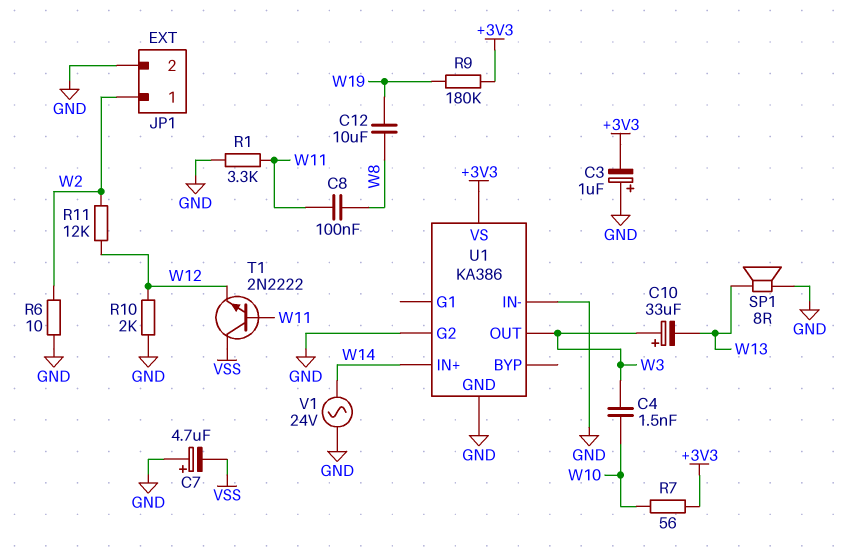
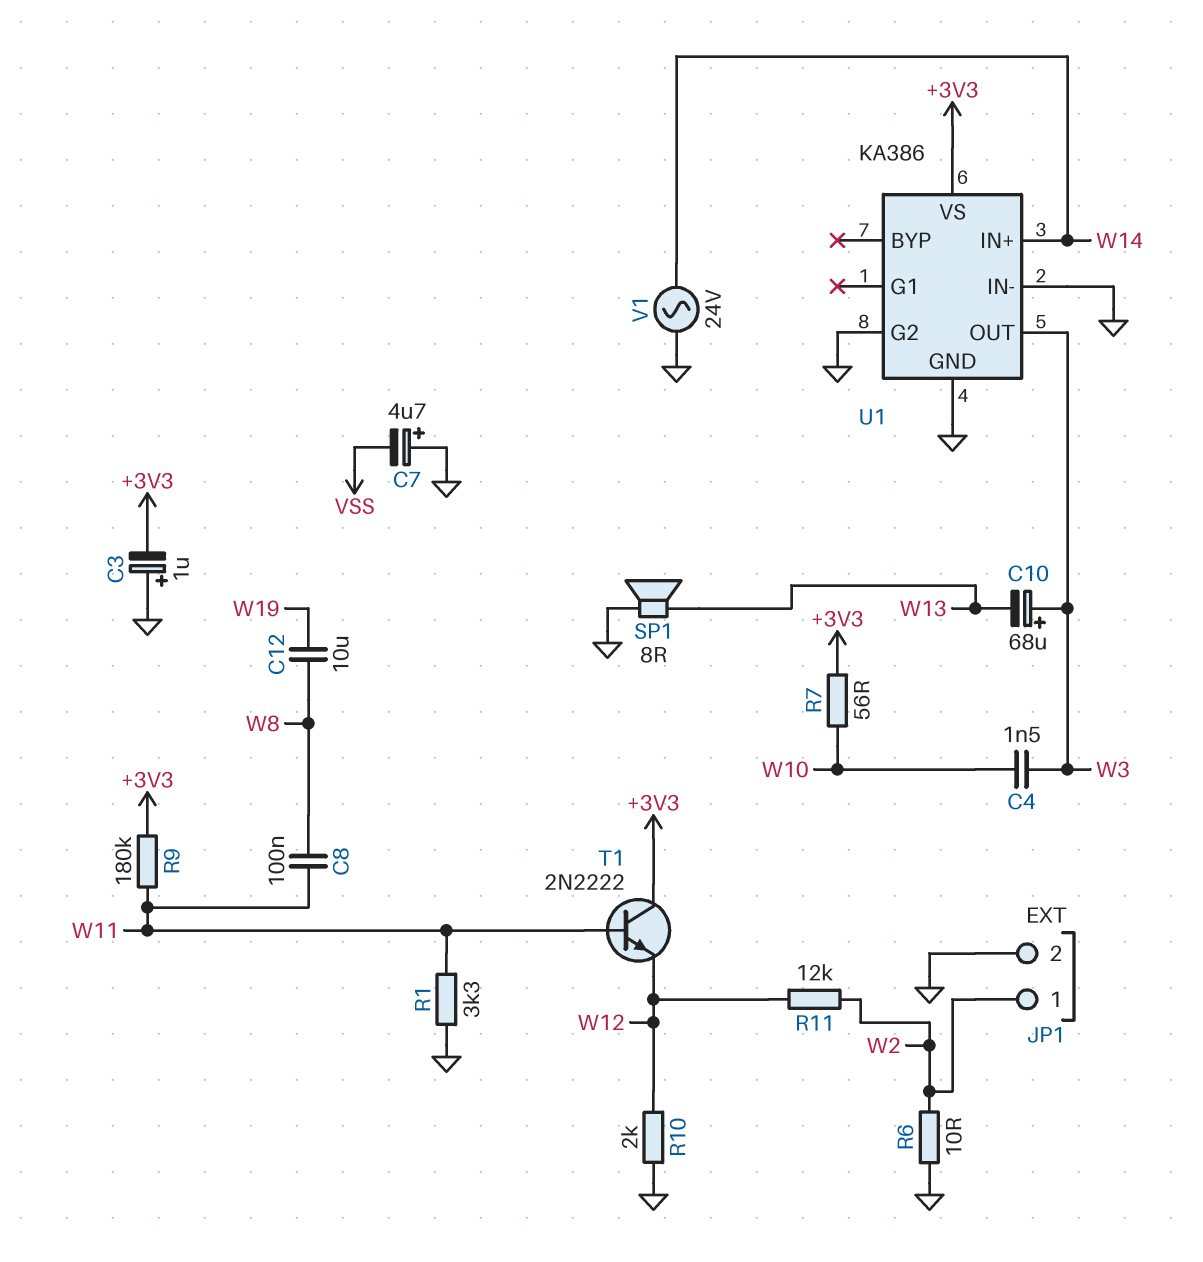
C10: 33uF (plus W3, minus W13) -> 68uF (plus W3, minus W13)
R9: 180k (+3V3, W19) -> 180k (+3V3, W11)
T1: NPN 2N2222 (B W11, C VSS, E W12) -> NPN 2N2222 (B W11, C +3V3, E W12)

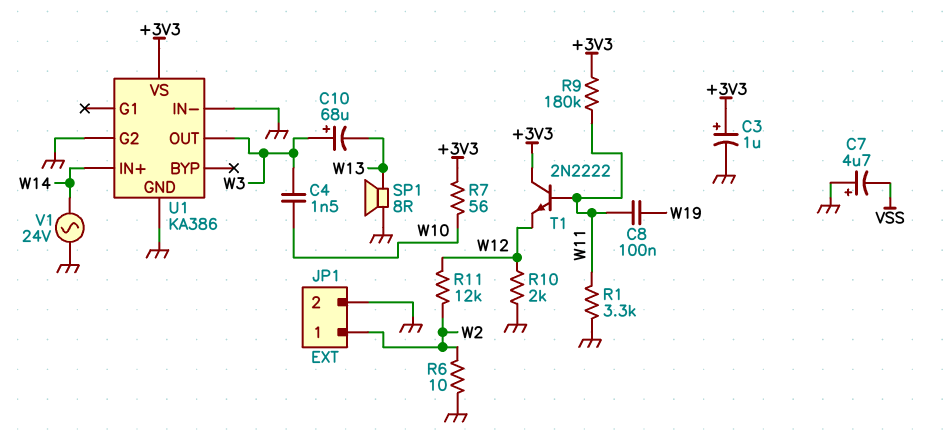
C3: 1uF (plus GND, minus +3V3) -> 1uF (plus +3V3, minus GND)
C8: 100nF (W8, W11) -> 100nF (W11, W19)
C12: 10uF (W8, W19) -> none

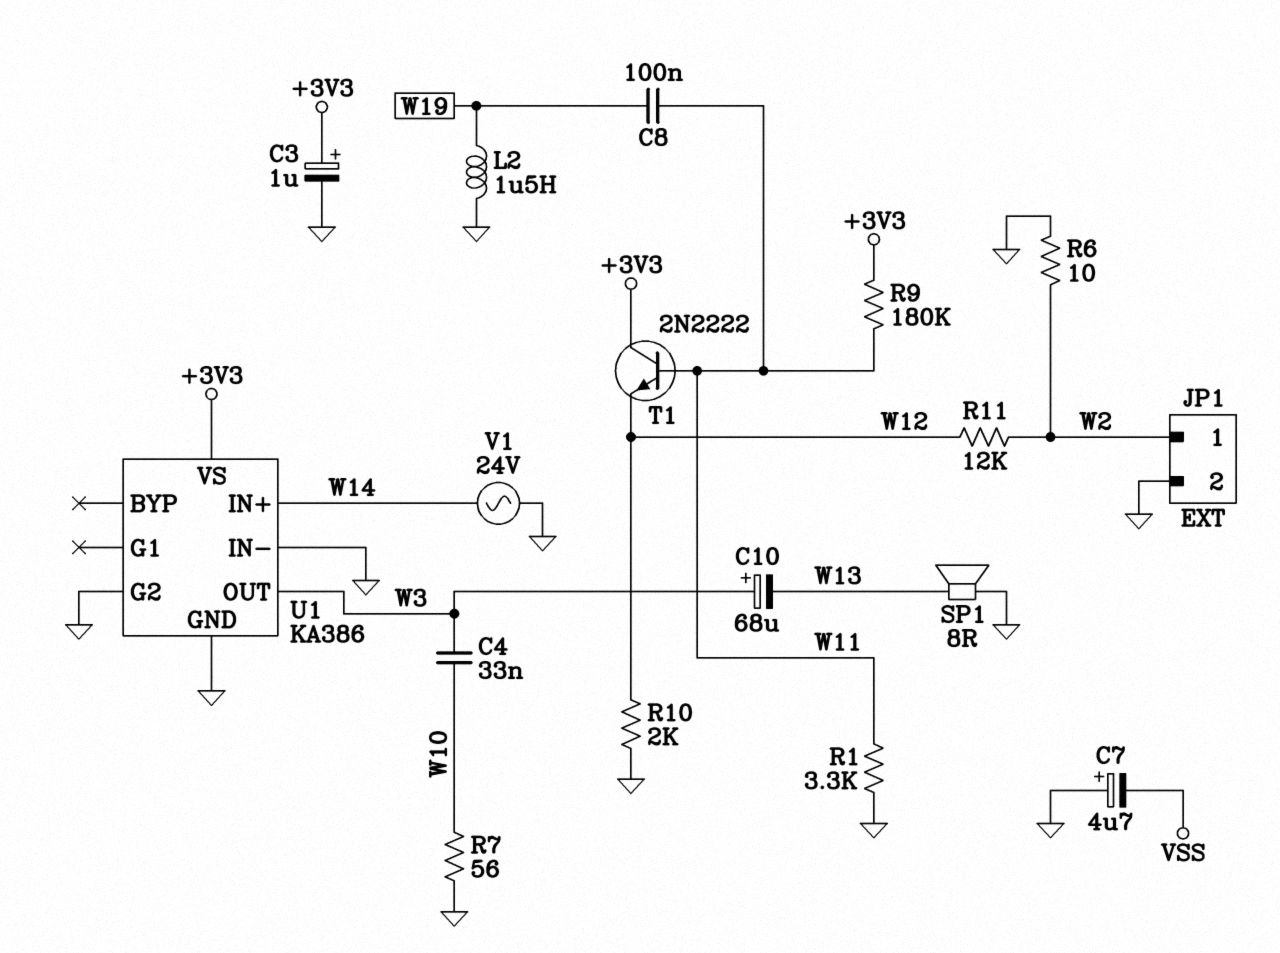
C4: 1.5nF (W3, W10) -> 33nF (W3, W10)
L2: none -> 1.5uH (GND, W19)
R7: 56 (+3V3, W10) -> 56 (GND, W10)

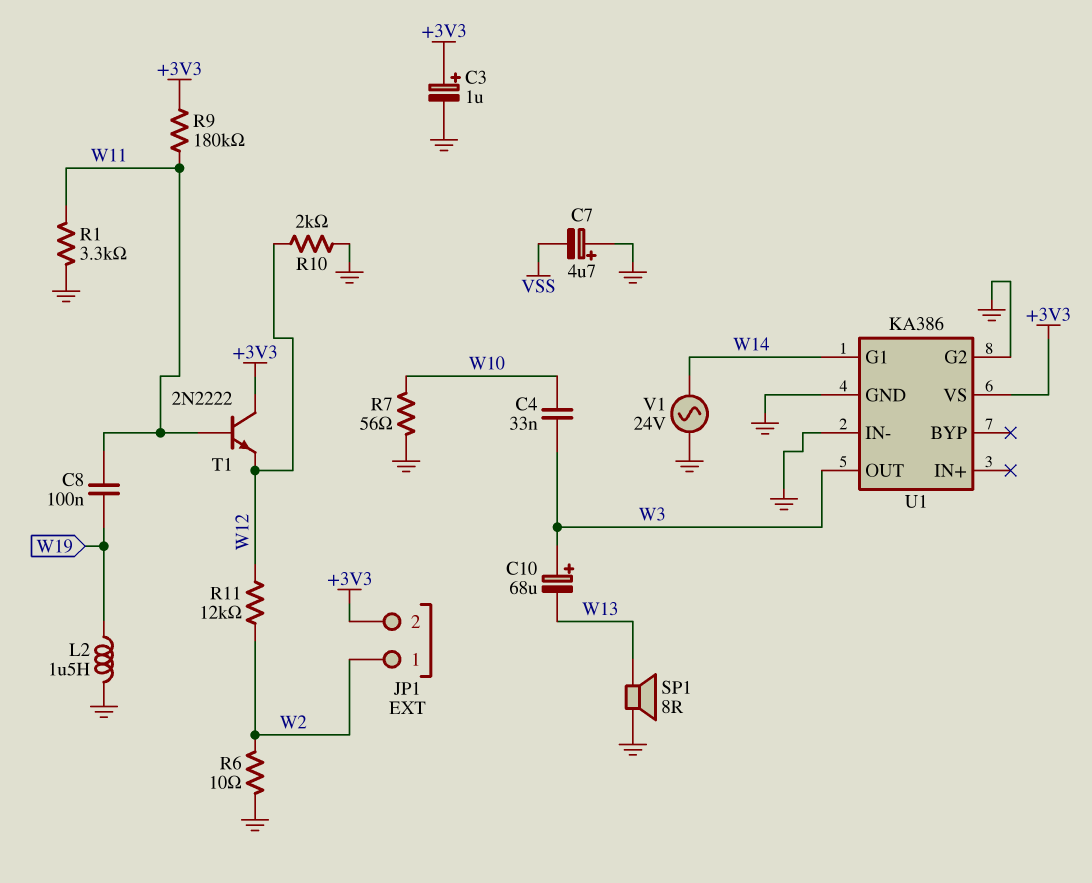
JP1 pin 2: GND -> +3V3
U1 pin G1: none -> W14
U1 pin IN+: W14 -> none

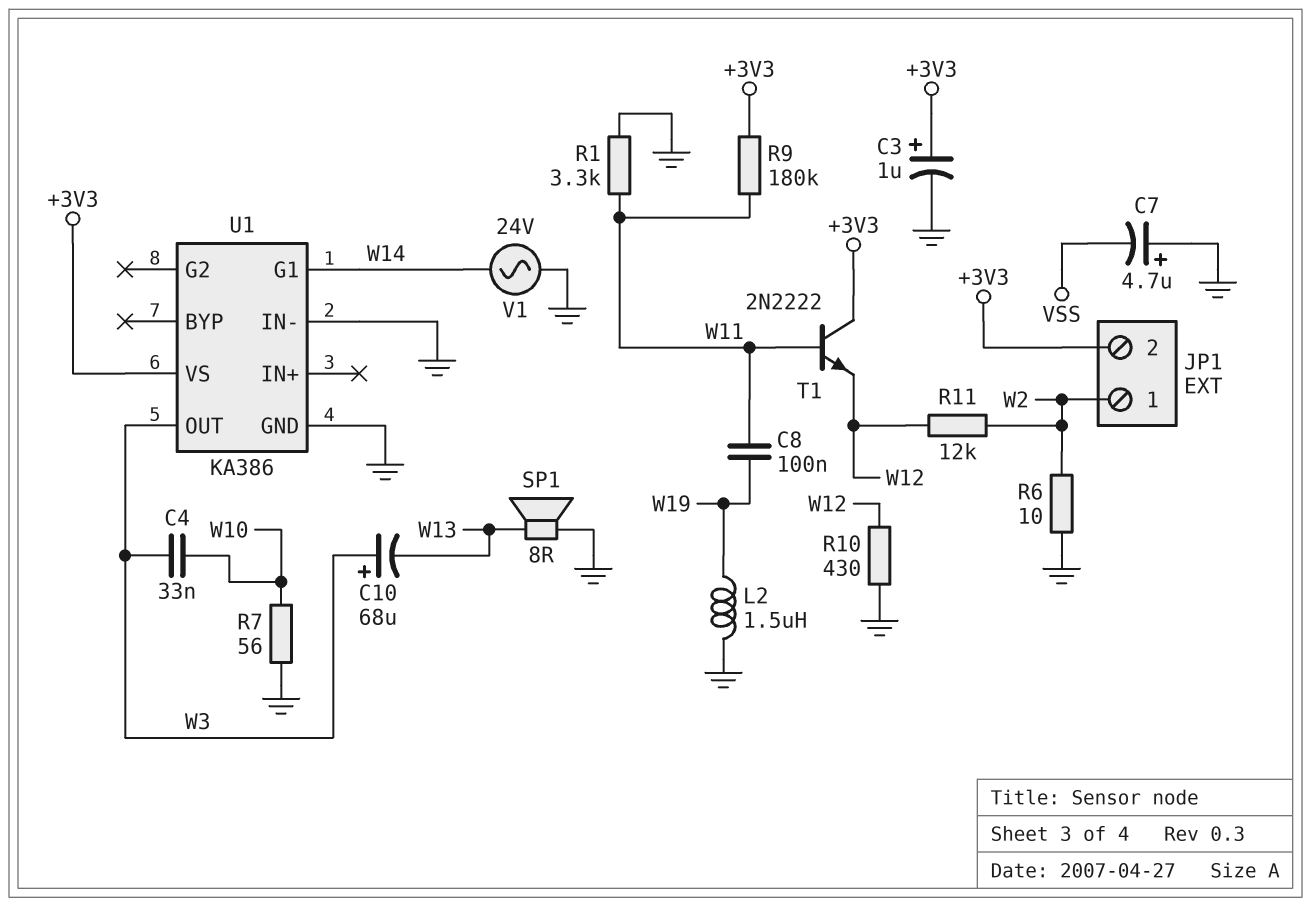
R10: 2k (GND, W12) -> 430 (GND, W12)
U1 pin G2: GND -> none

